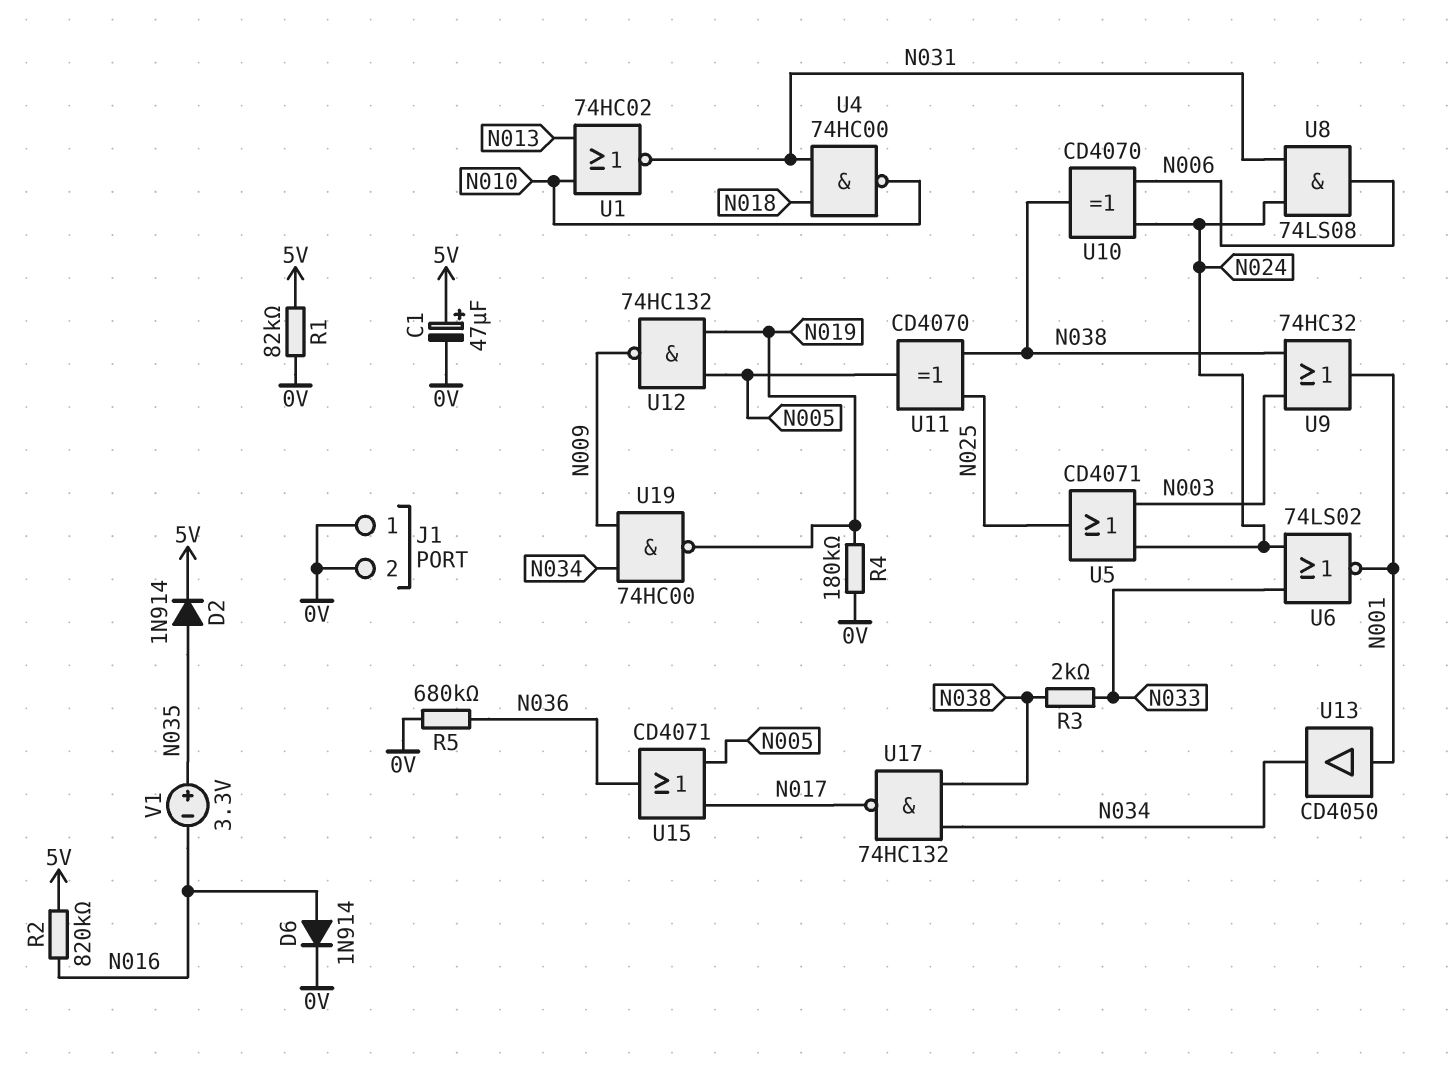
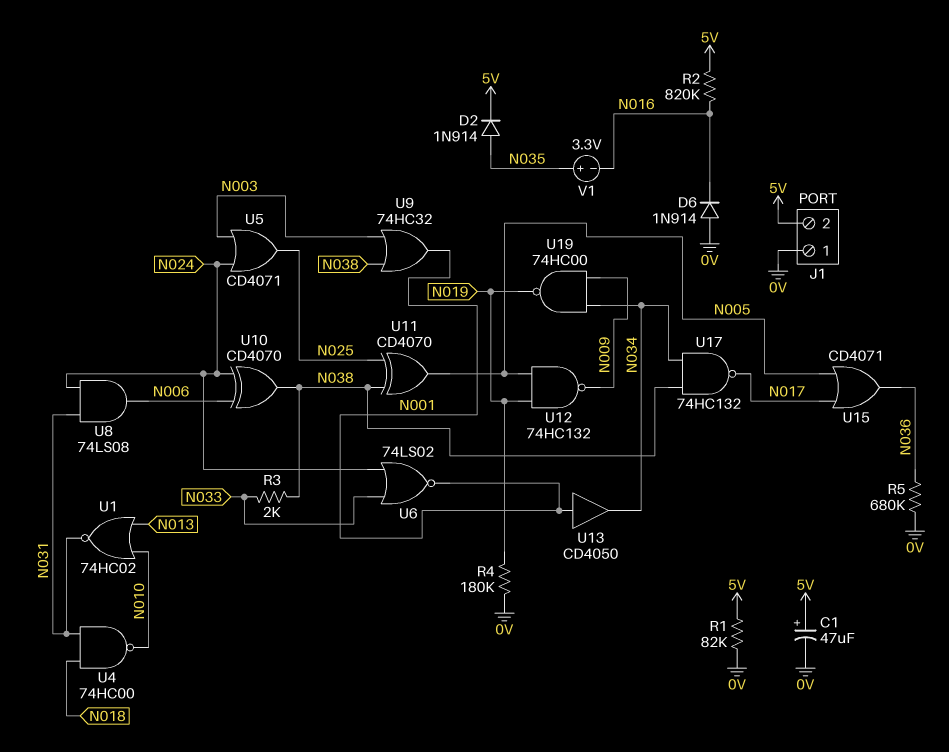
D6: diode 1N914 (A N016, K 0V) -> diode 1N914 (A 0V, K N016)
J1 pin 2: 0V -> 5V

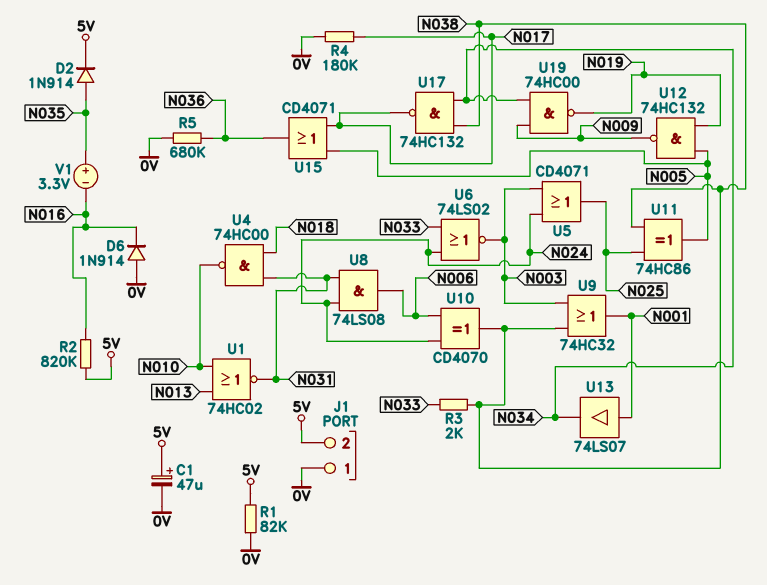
R4: 180k (0V, N019) -> 180k (0V, N017)
U6: NOR 74LS02 (in N024, in N033, out N001) -> NOR 74LS02 (in N024, in N033, out N003)
U11: XOR CD4070 (in N025, in N038, out N005) -> XOR 74HC86 (in N025, in N038, out N005)
U13: buffer CD4050 (in N001, out N034) -> buffer 74LS07 (in N001, out N034)

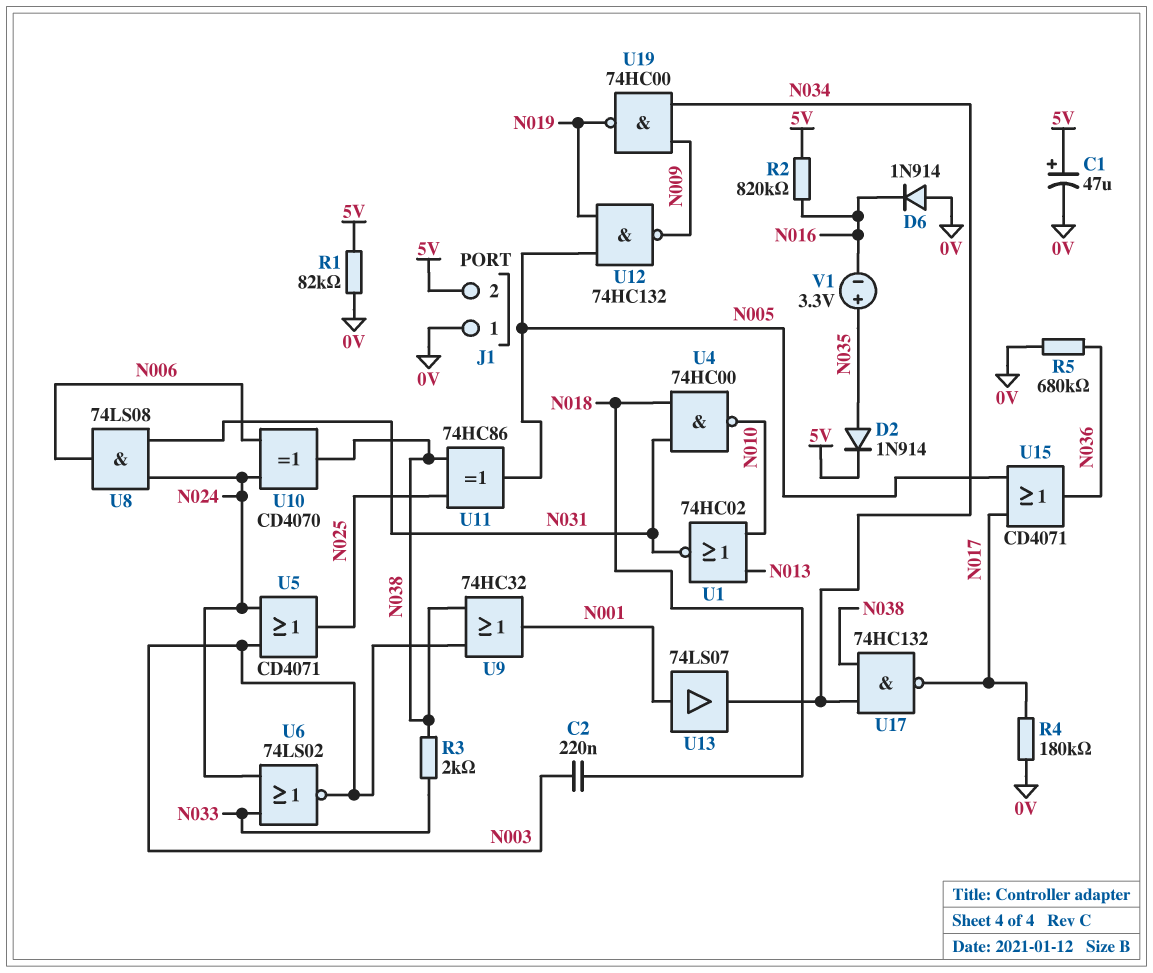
C2: none -> 220nF (N003, N018)

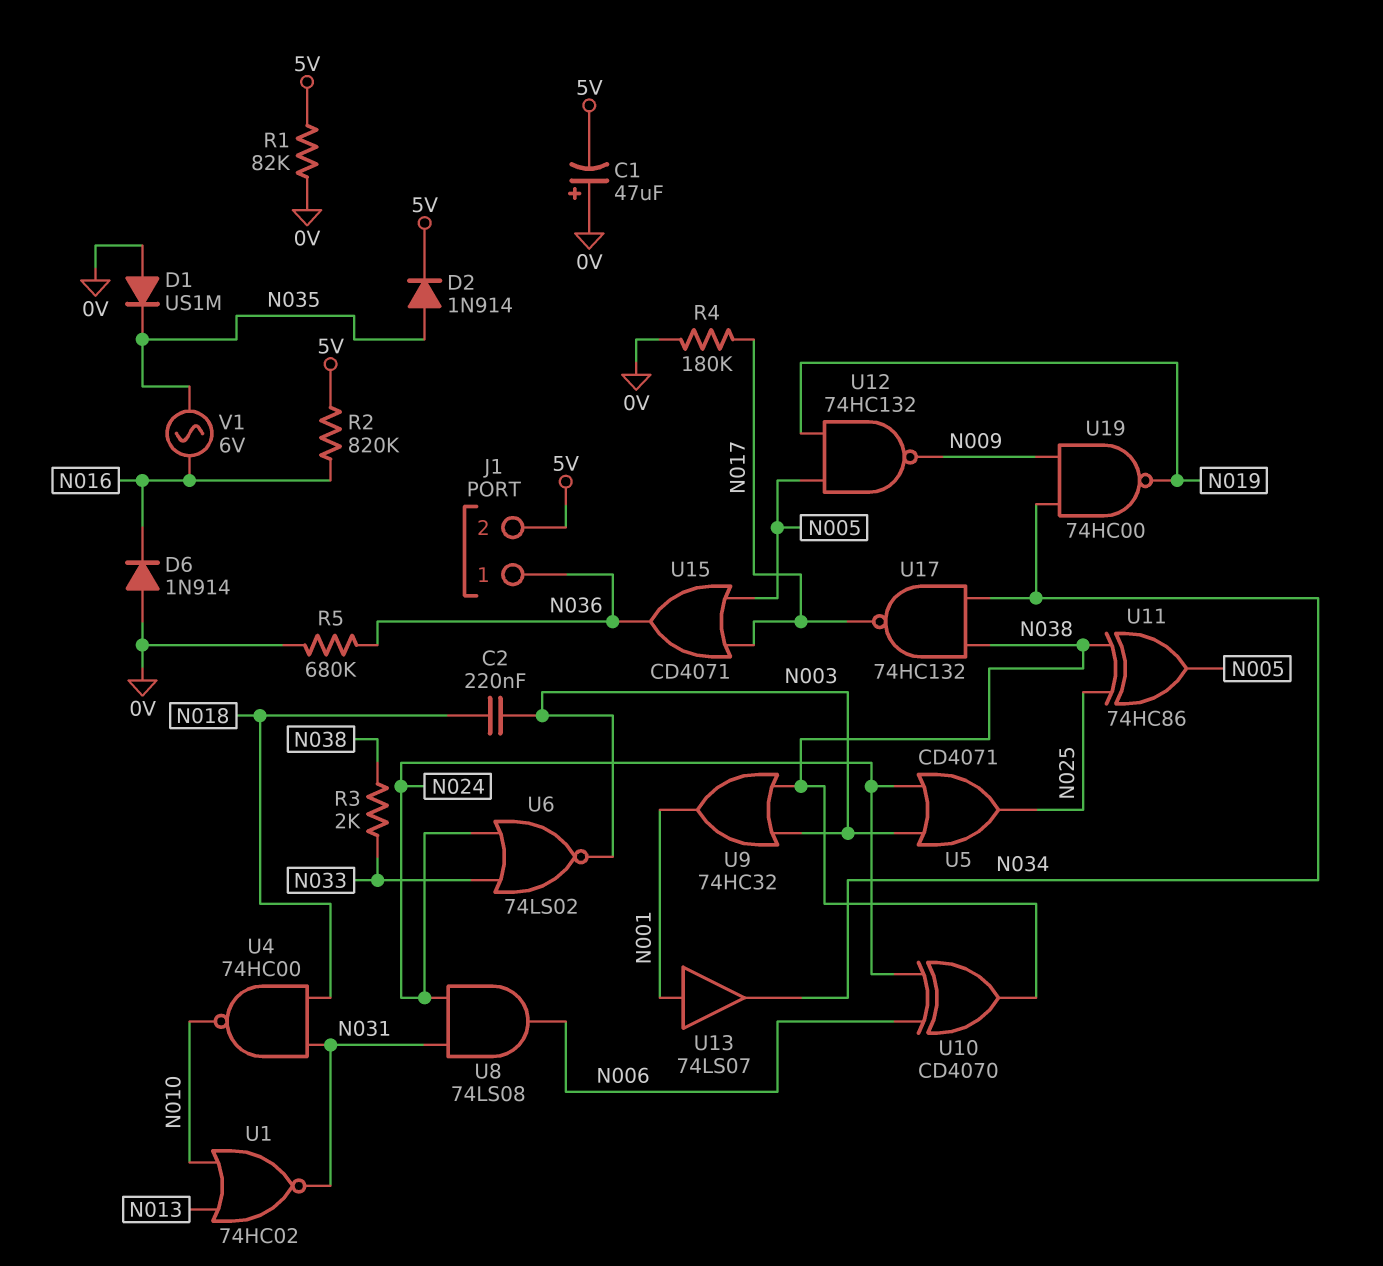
C1: 47uF (plus 5V, minus 0V) -> 47uF (plus 0V, minus 5V)
D1: none -> diode US1M (A 0V, K N035)
J1 pin 1: 0V -> N036
V1: 3.3V (plus N035, minus N016) -> AC 6V (N016, N035)

